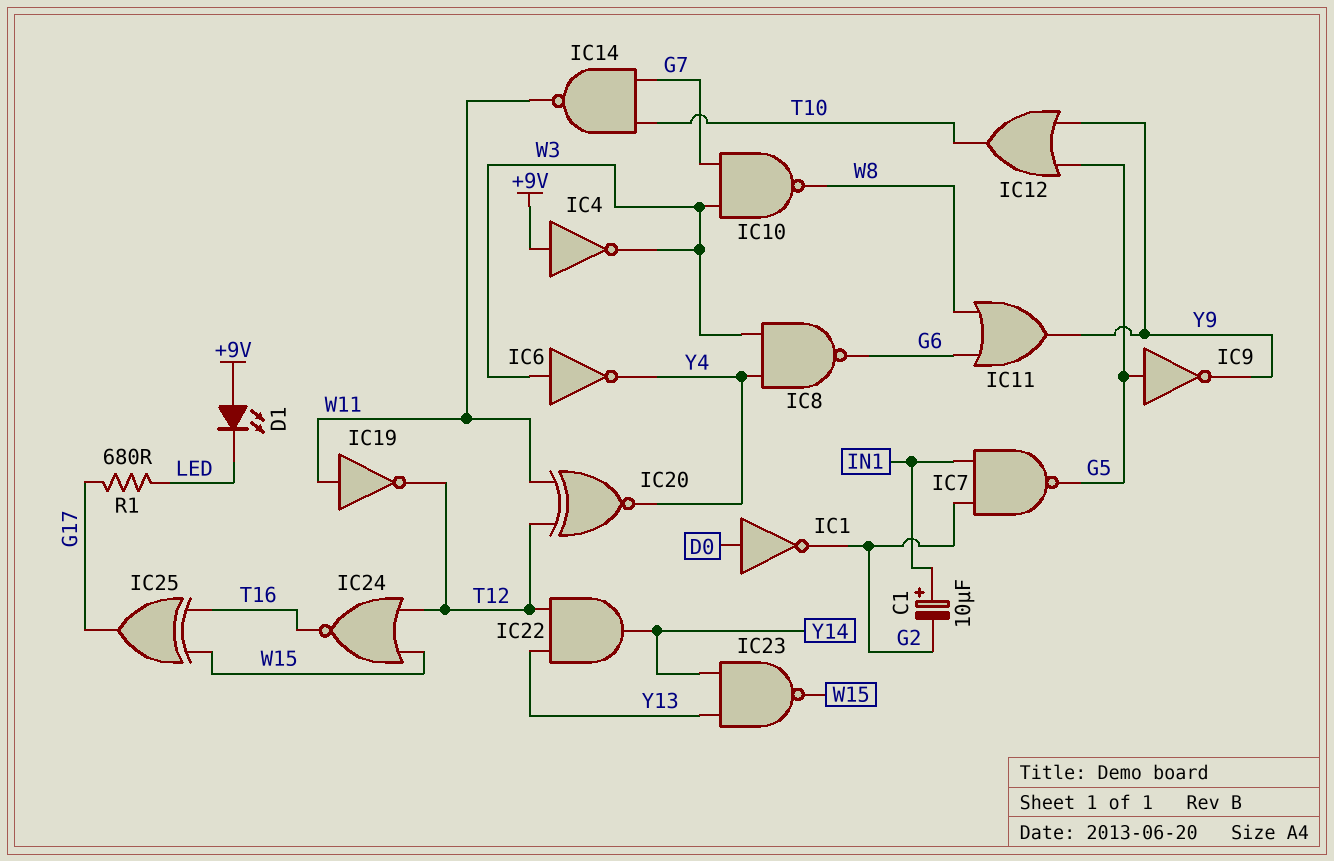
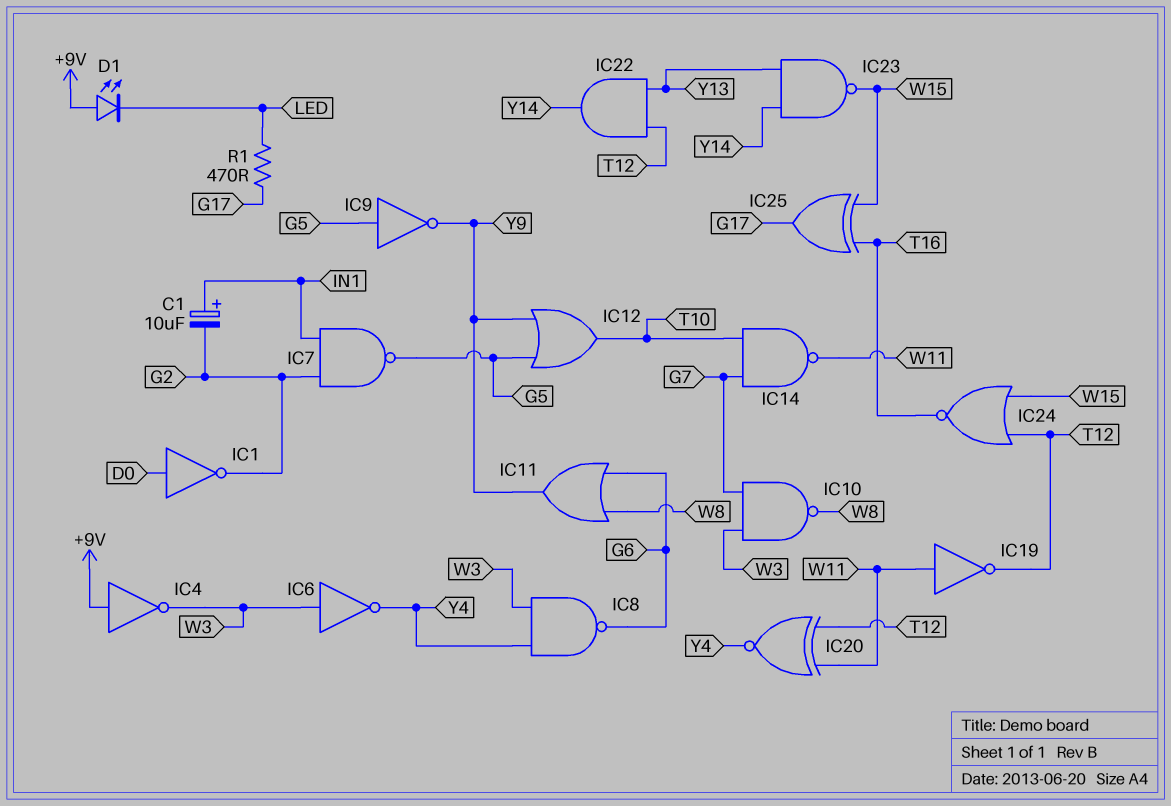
R1: 680 (G17, LED) -> 470 (G17, LED)

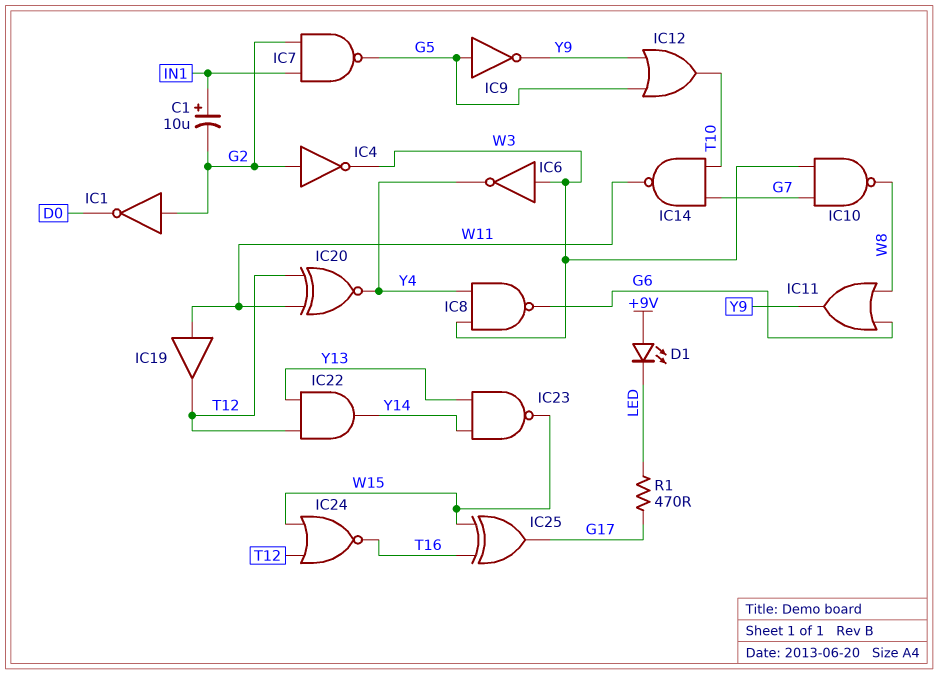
IC1: NOT (in D0, out G2) -> NOT (in G2, out D0)
IC4: NOT (in +9V, out W3) -> NOT (in G2, out W3)
IC19: NOT (in W11, out T12) -> buffer (in W11, out T12)

